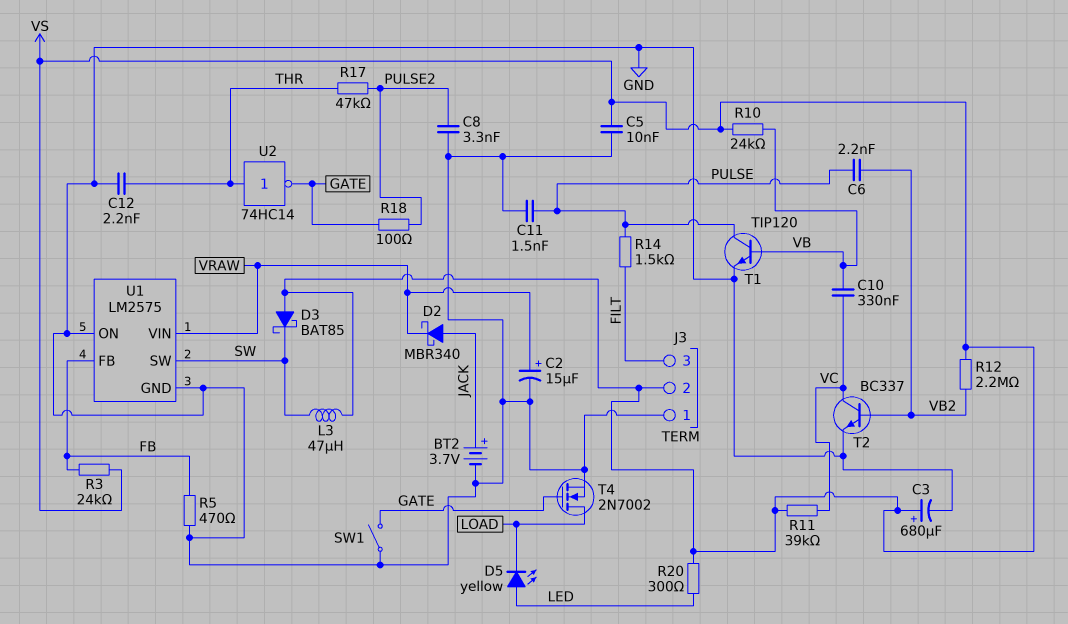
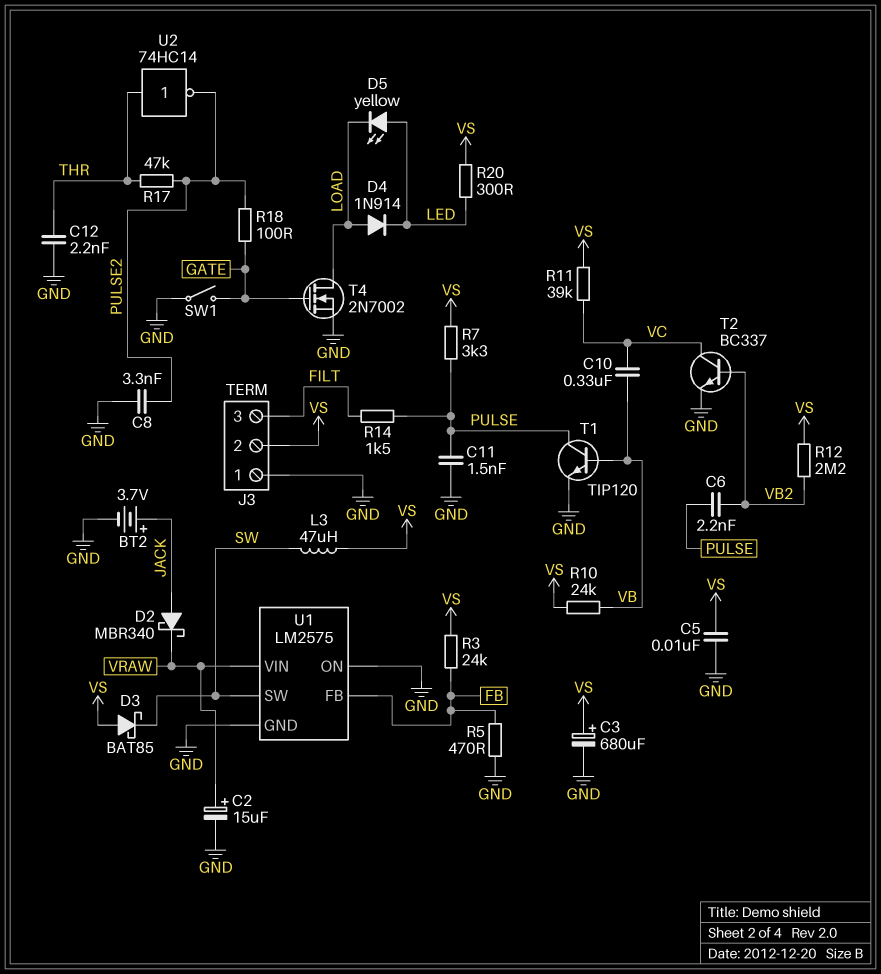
D4: none -> diode 1N914 (A LOAD, K LED)
R7: none -> 3.3k (PULSE, VS)
U2: NOT 74HC14 (in THR, out GATE) -> NOT 74HC14 (in THR, out PULSE2)

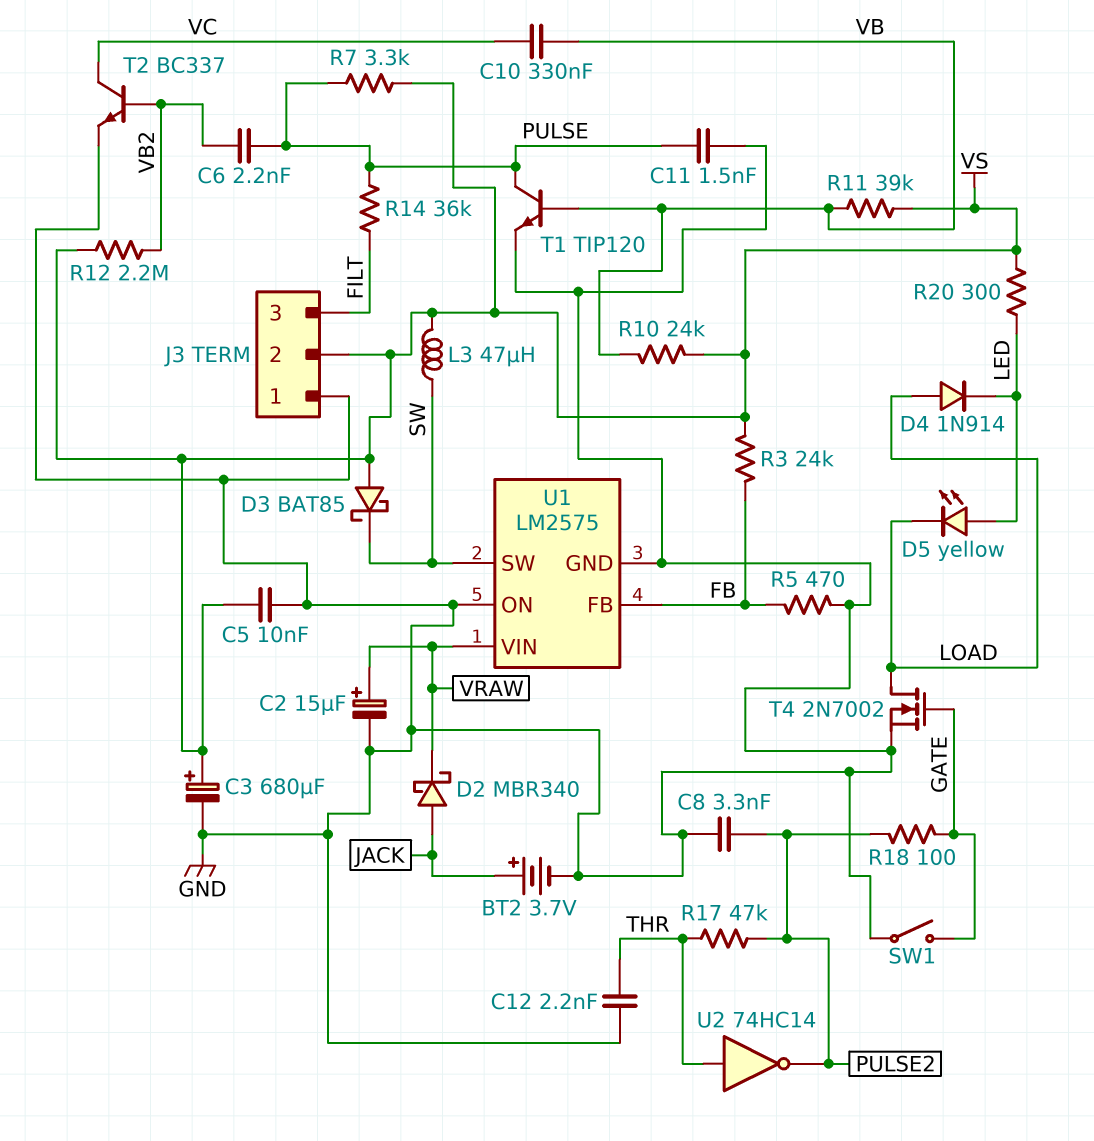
R11: 39k (VC, VS) -> 39k (VB, VS)
R14: 1.5k (FILT, PULSE) -> 36k (FILT, PULSE)

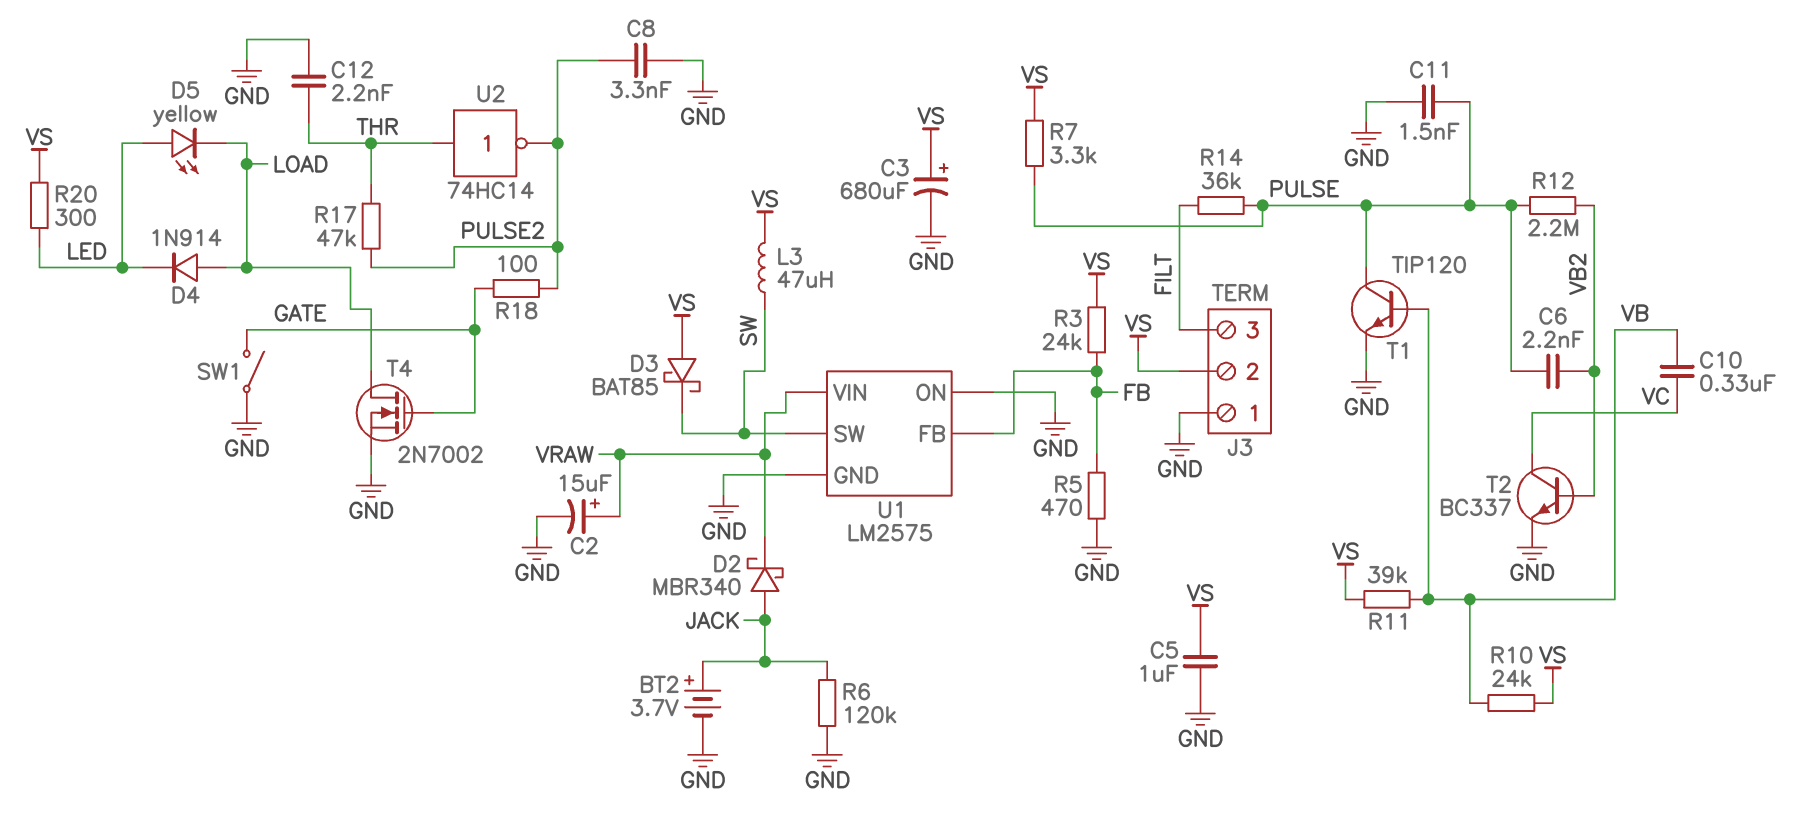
C5: 10nF (GND, VS) -> 1uF (GND, VS)
R6: none -> 120k (GND, JACK)
R12: 2.2M (VB2, VS) -> 2.2M (PULSE, VB2)

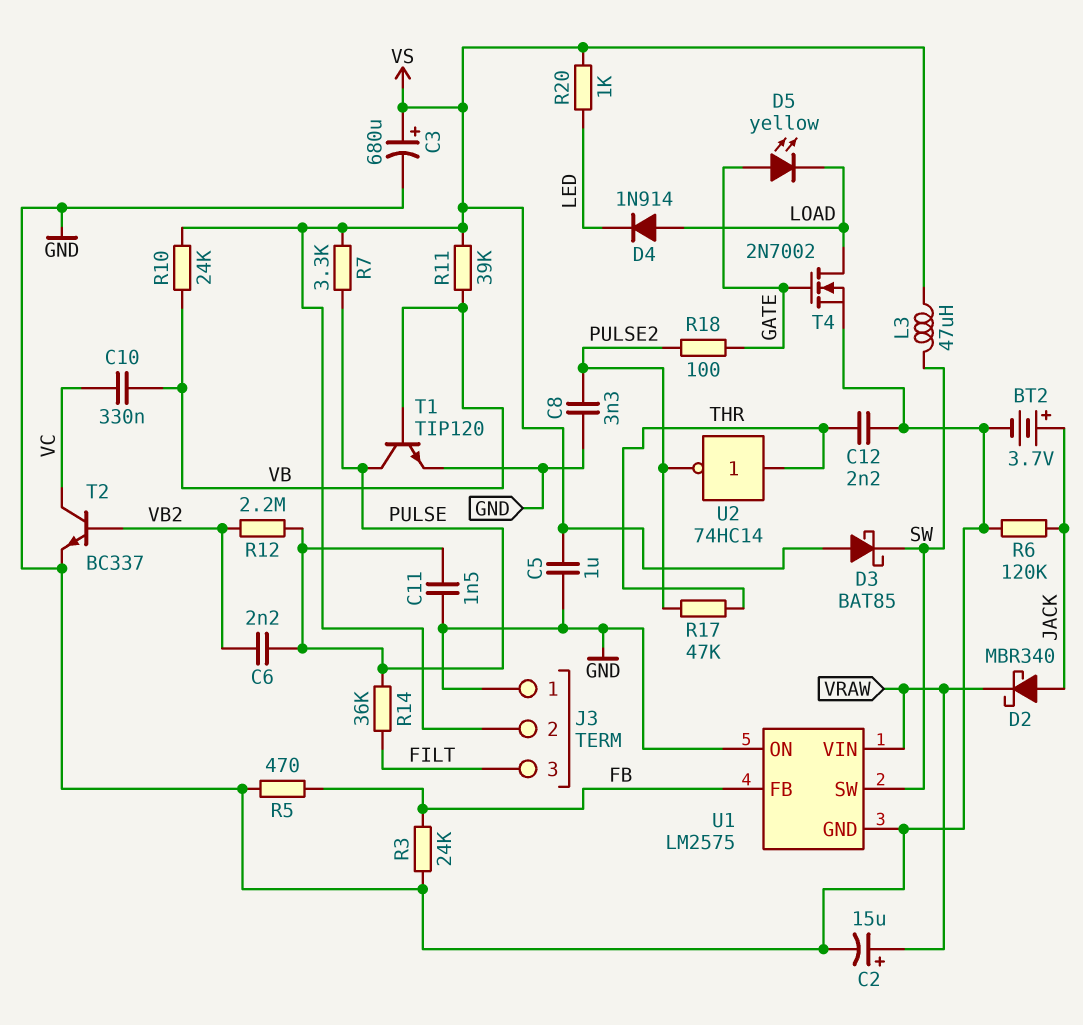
D5: LED yellow (A LED, K LOAD) -> LED yellow (A GATE, K LOAD)
R3: 24k (FB, VS) -> 24k (FB, GND)
R20: 300 (LED, VS) -> 1k (LED, VS)
SW1: switch (GATE, GND) -> none

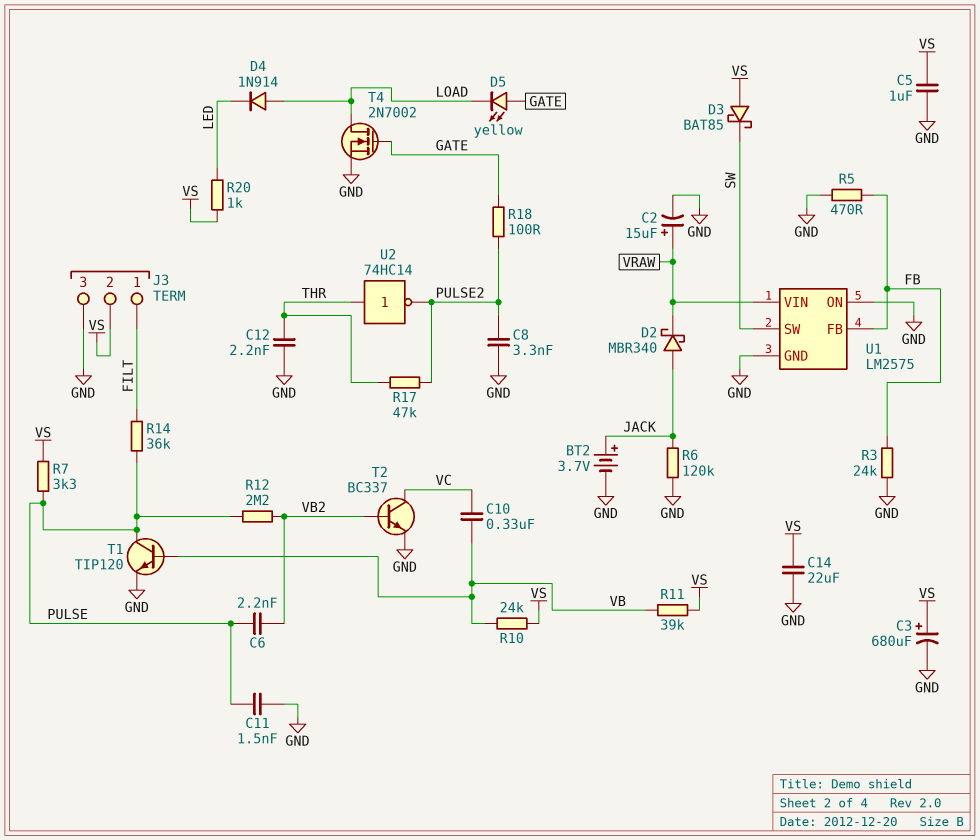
C14: none -> 22uF (GND, VS)
J3 pin 1: GND -> FILT
J3 pin 3: FILT -> GND
L3: 47uH (SW, VS) -> none

